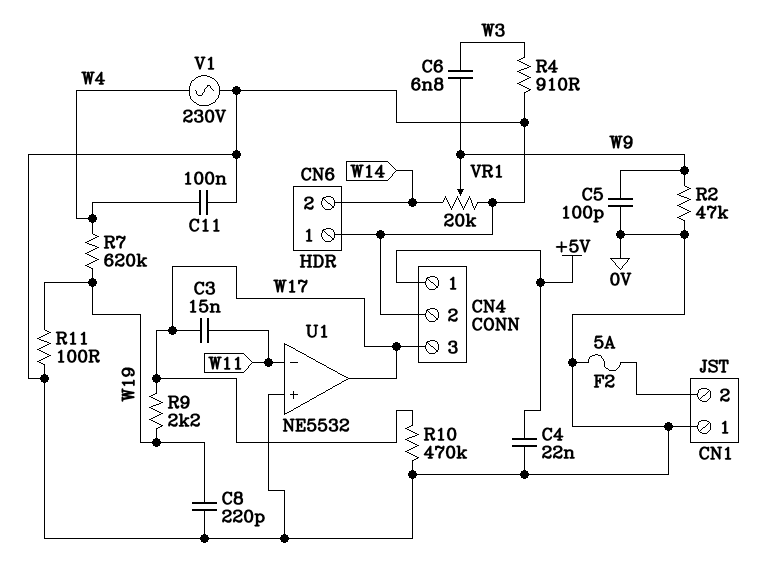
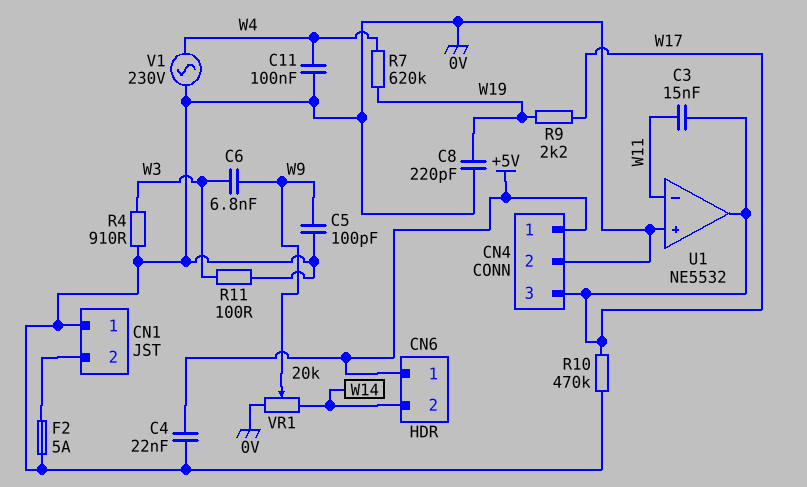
CN6 pin 1: 0V -> +5V
R2: 47k (0V, W9) -> none
R11: 100 (0V, W19) -> 100 (0V, W3)

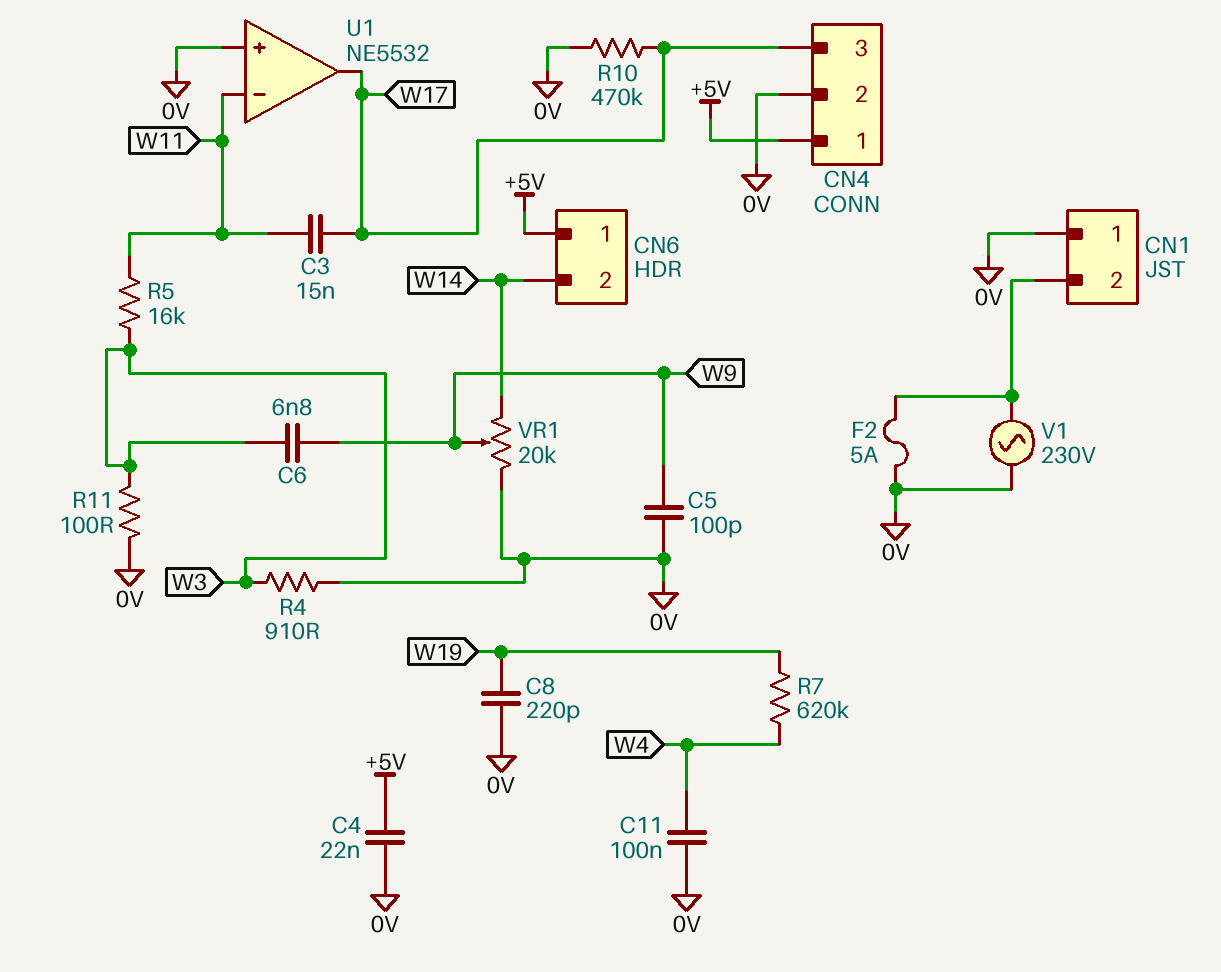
R5: none -> 16k (W3, W11)
R9: 2.2k (W17, W19) -> none
V1: AC 230V (0V, W4) -> AC 230V (0V, CN1/2)

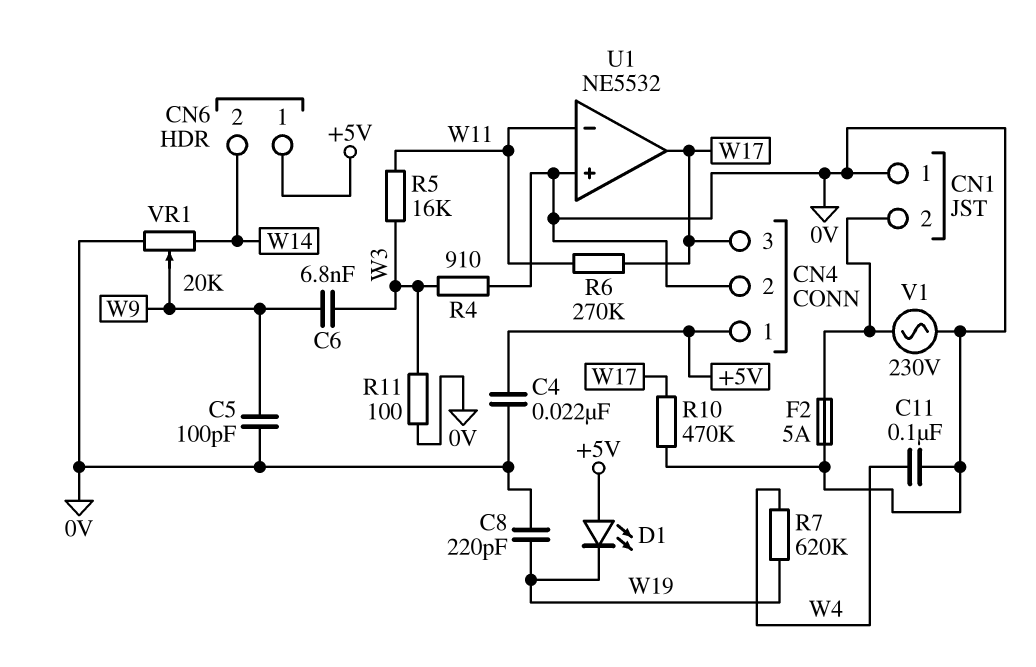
C3: 15nF (W11, W17) -> none
D1: none -> LED (A +5V, K W19)
R6: none -> 270k (W11, W17)

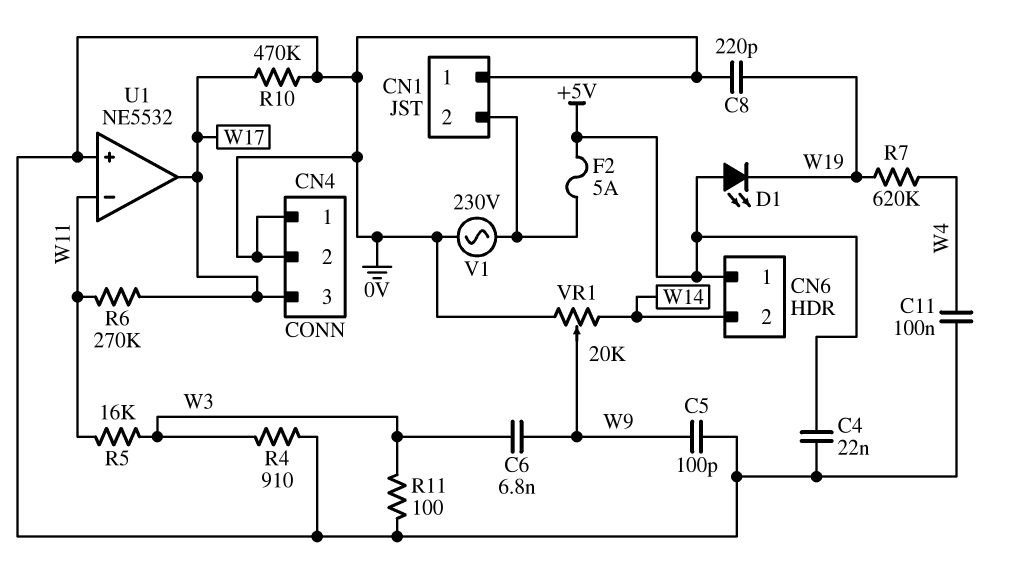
CN4 pin 1: +5V -> 0V
F2: 5A (0V, CN1/2) -> 5A (+5V, CN1/2)

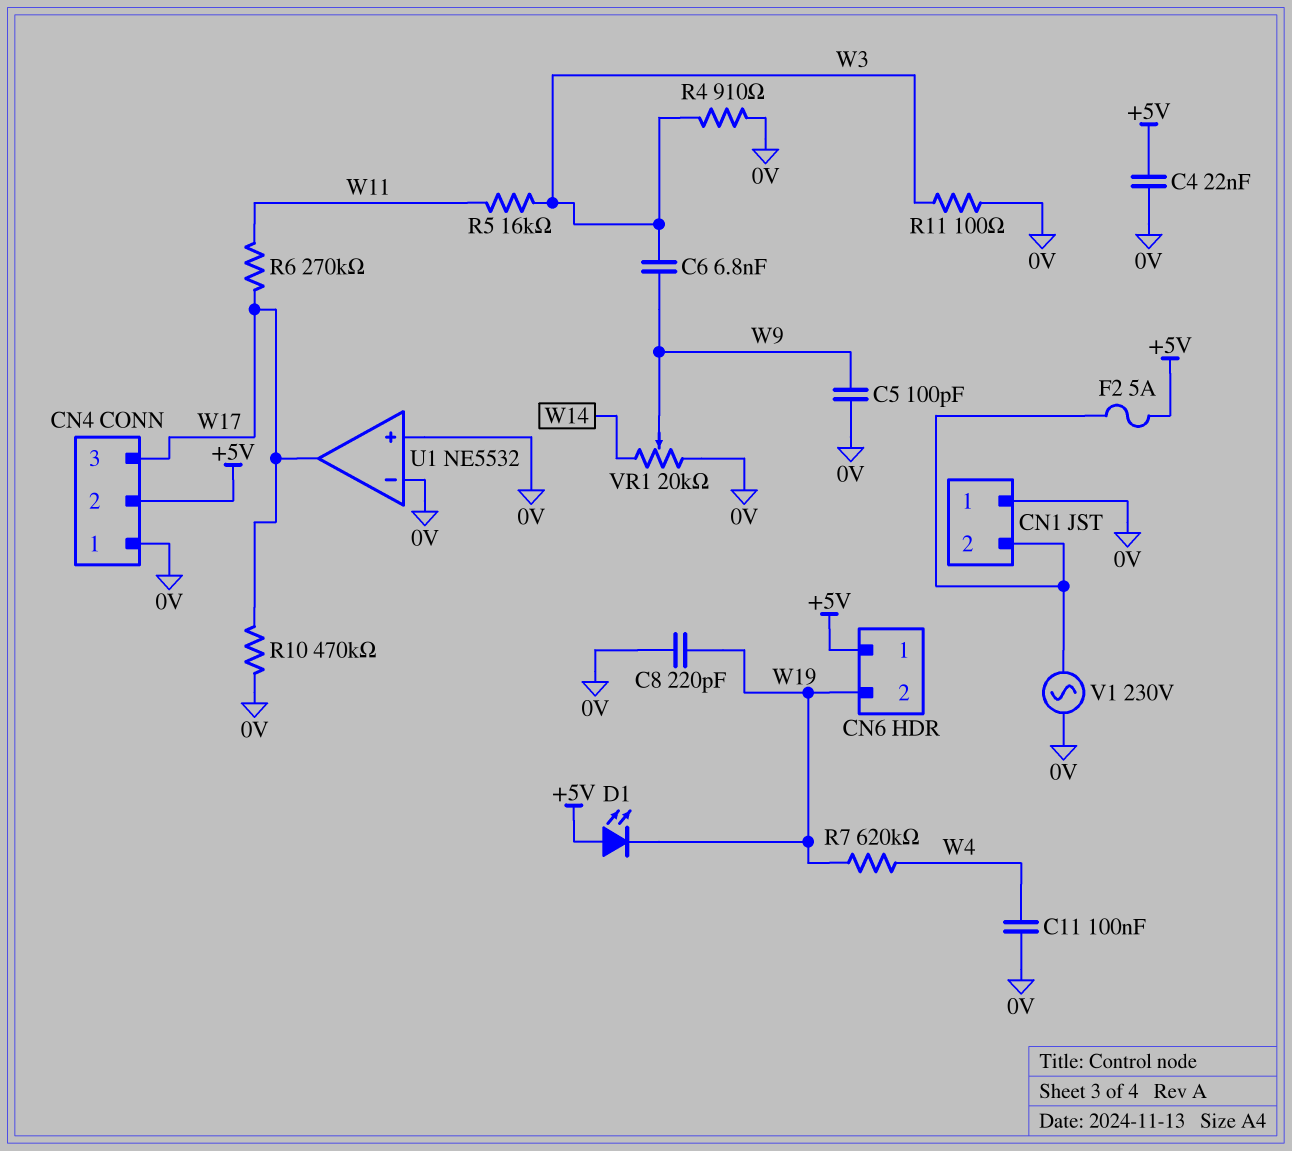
CN4 pin 2: 0V -> +5V
CN6 pin 2: W14 -> W19
U1 pin in-: W11 -> 0V

